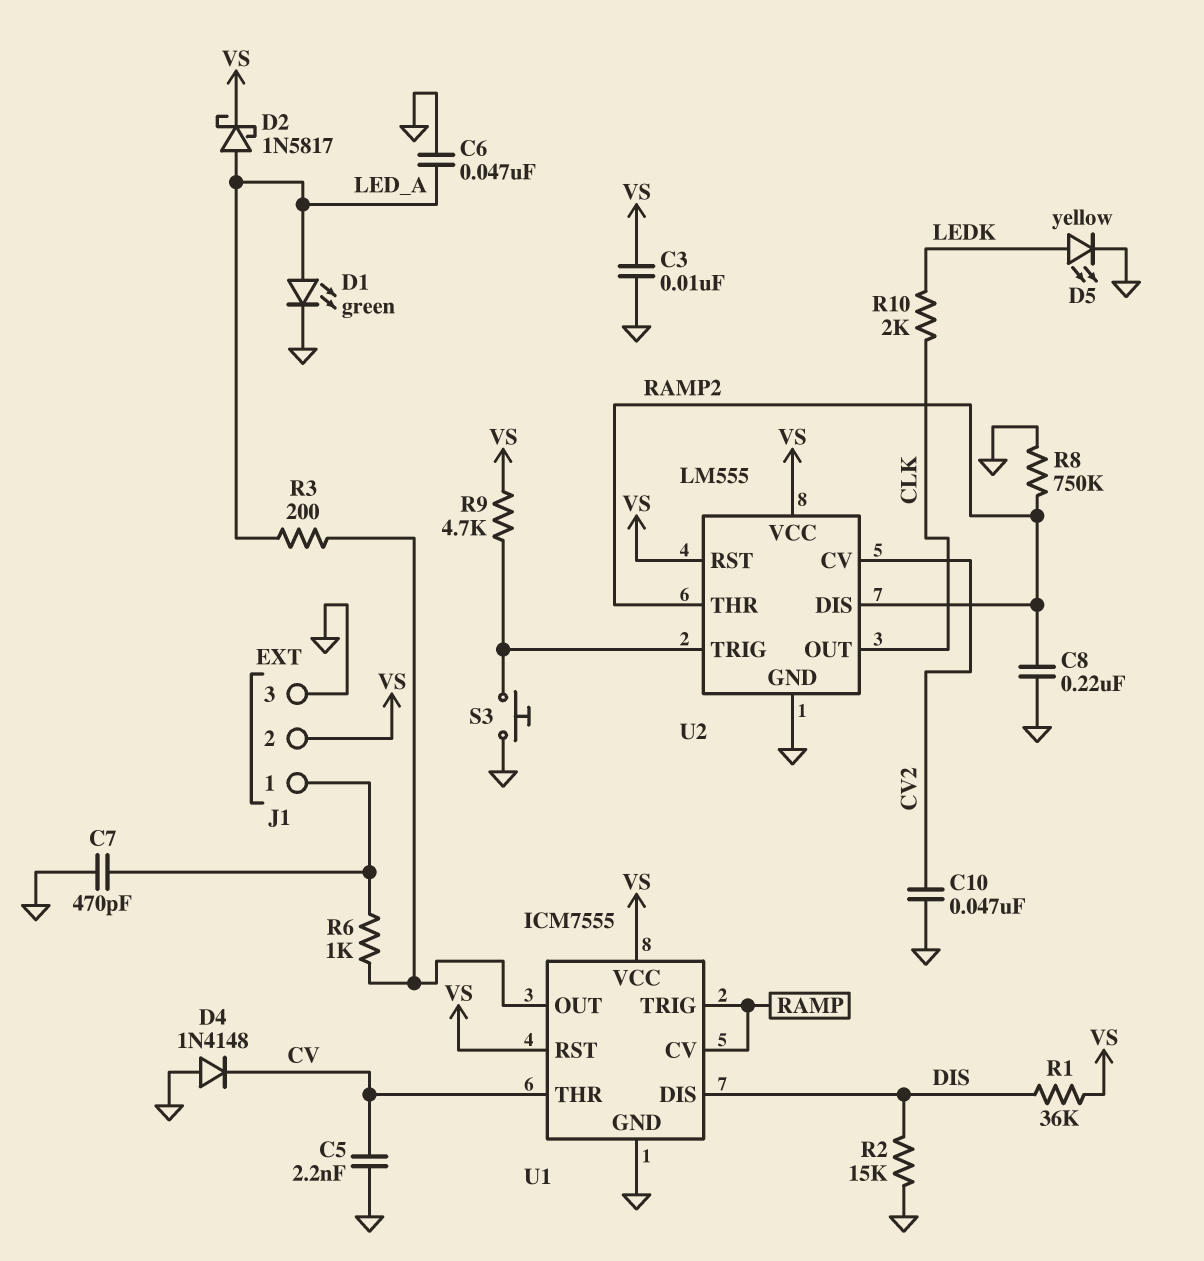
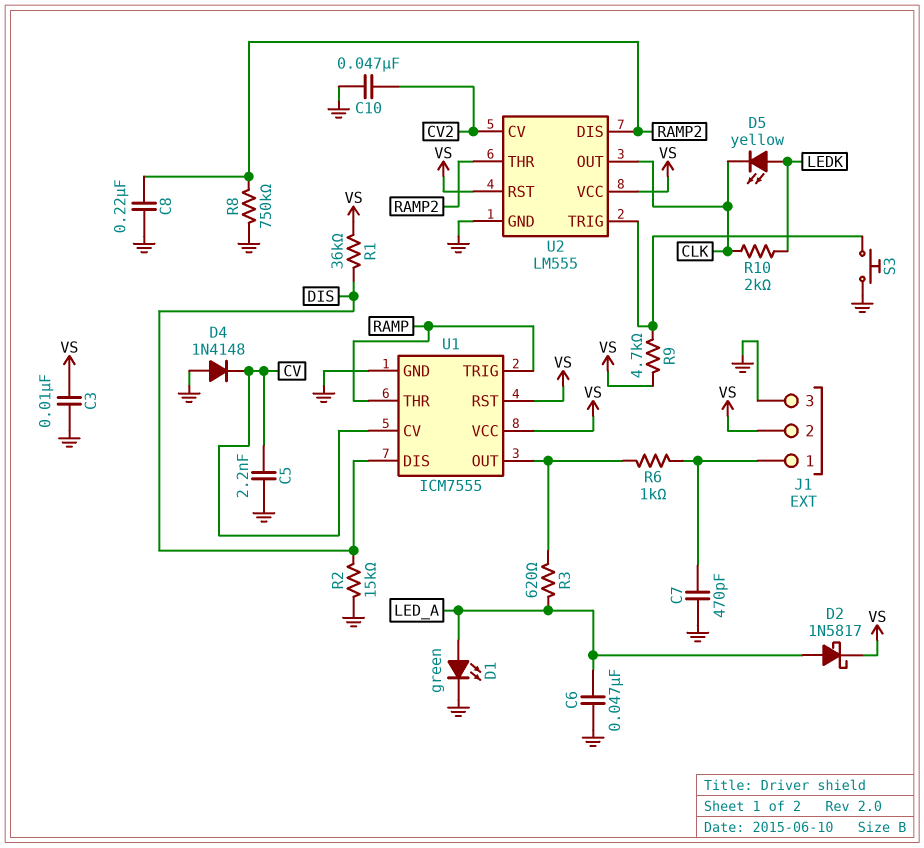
D5: LED yellow (A LEDK, K GND) -> LED yellow (A LEDK, K CLK)
R3: 200 (LED_A, U1/OUT) -> 620 (LED_A, U1/OUT)
U1 pin CV: RAMP -> CV
U1 pin THR: CV -> RAMP

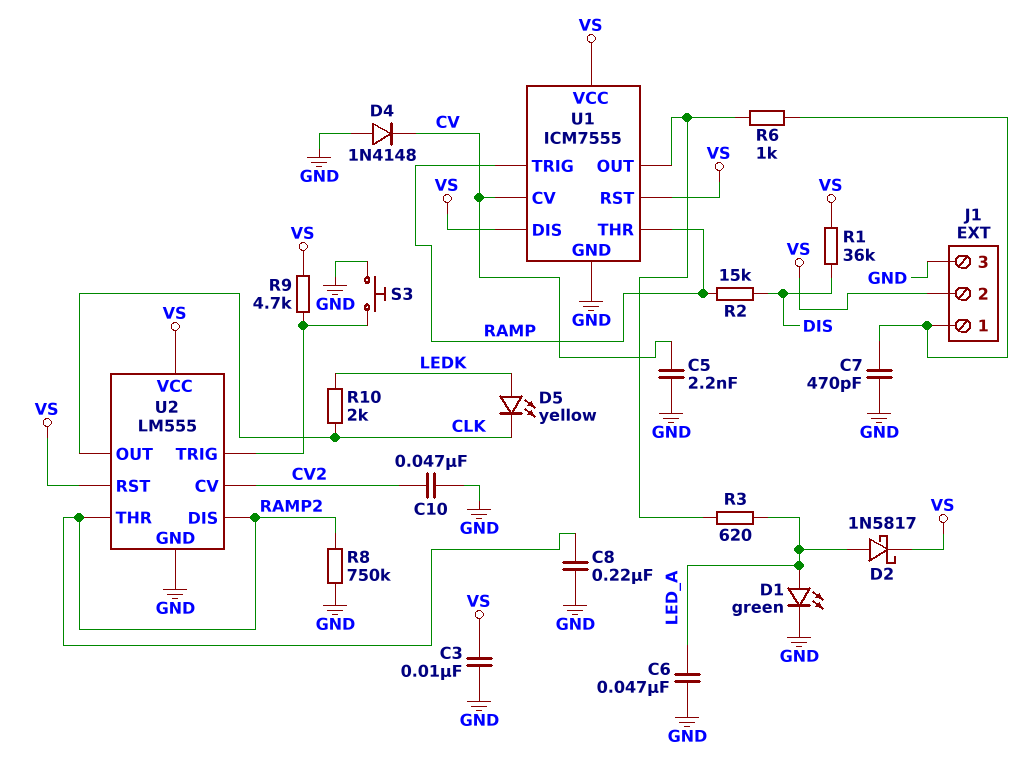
R2: 15k (DIS, GND) -> 15k (DIS, RAMP)
U1 pin DIS: DIS -> VS

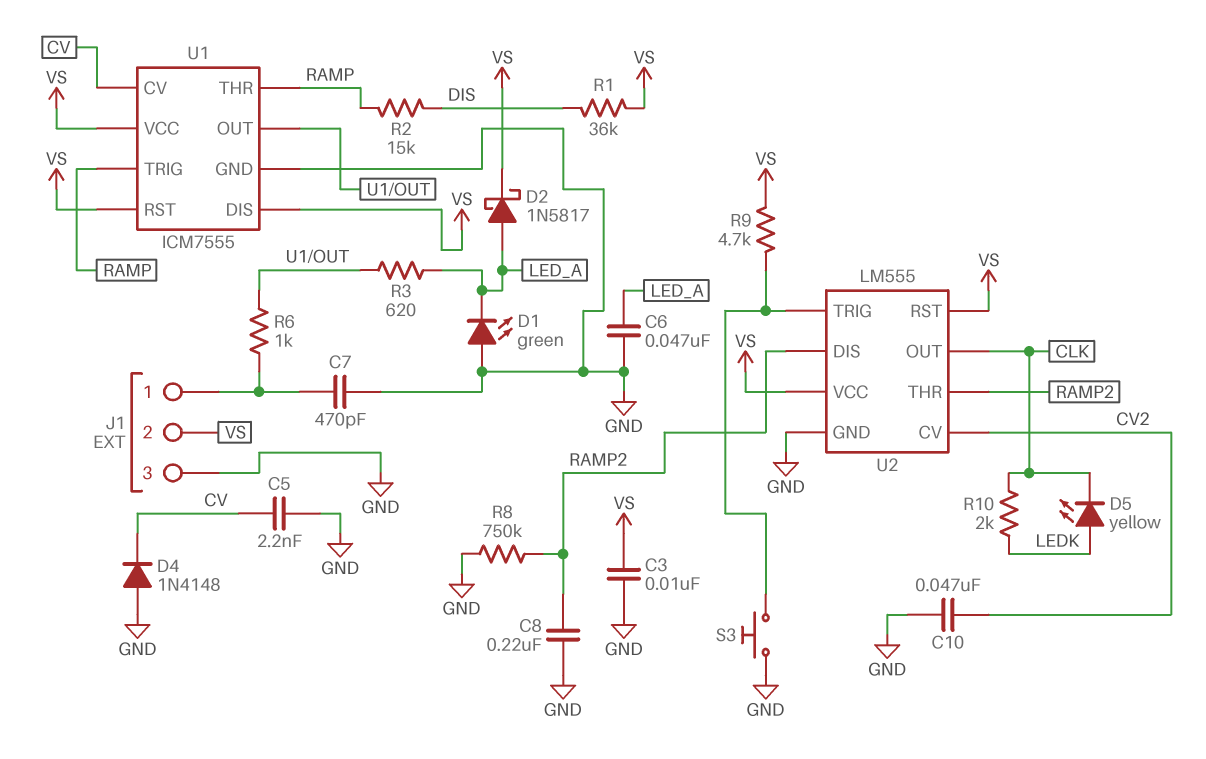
D1: LED green (A LED_A, K GND) -> LED green (A GND, K LED_A)

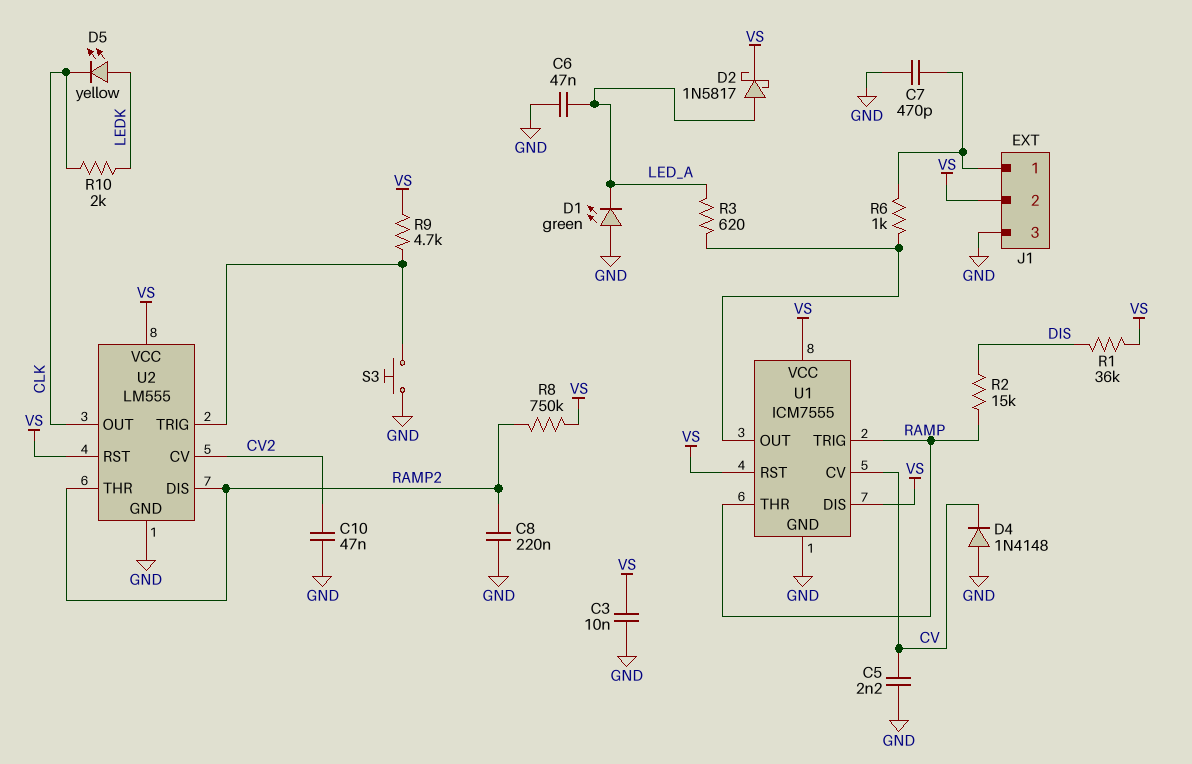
R8: 750k (GND, RAMP2) -> 750k (RAMP2, VS)

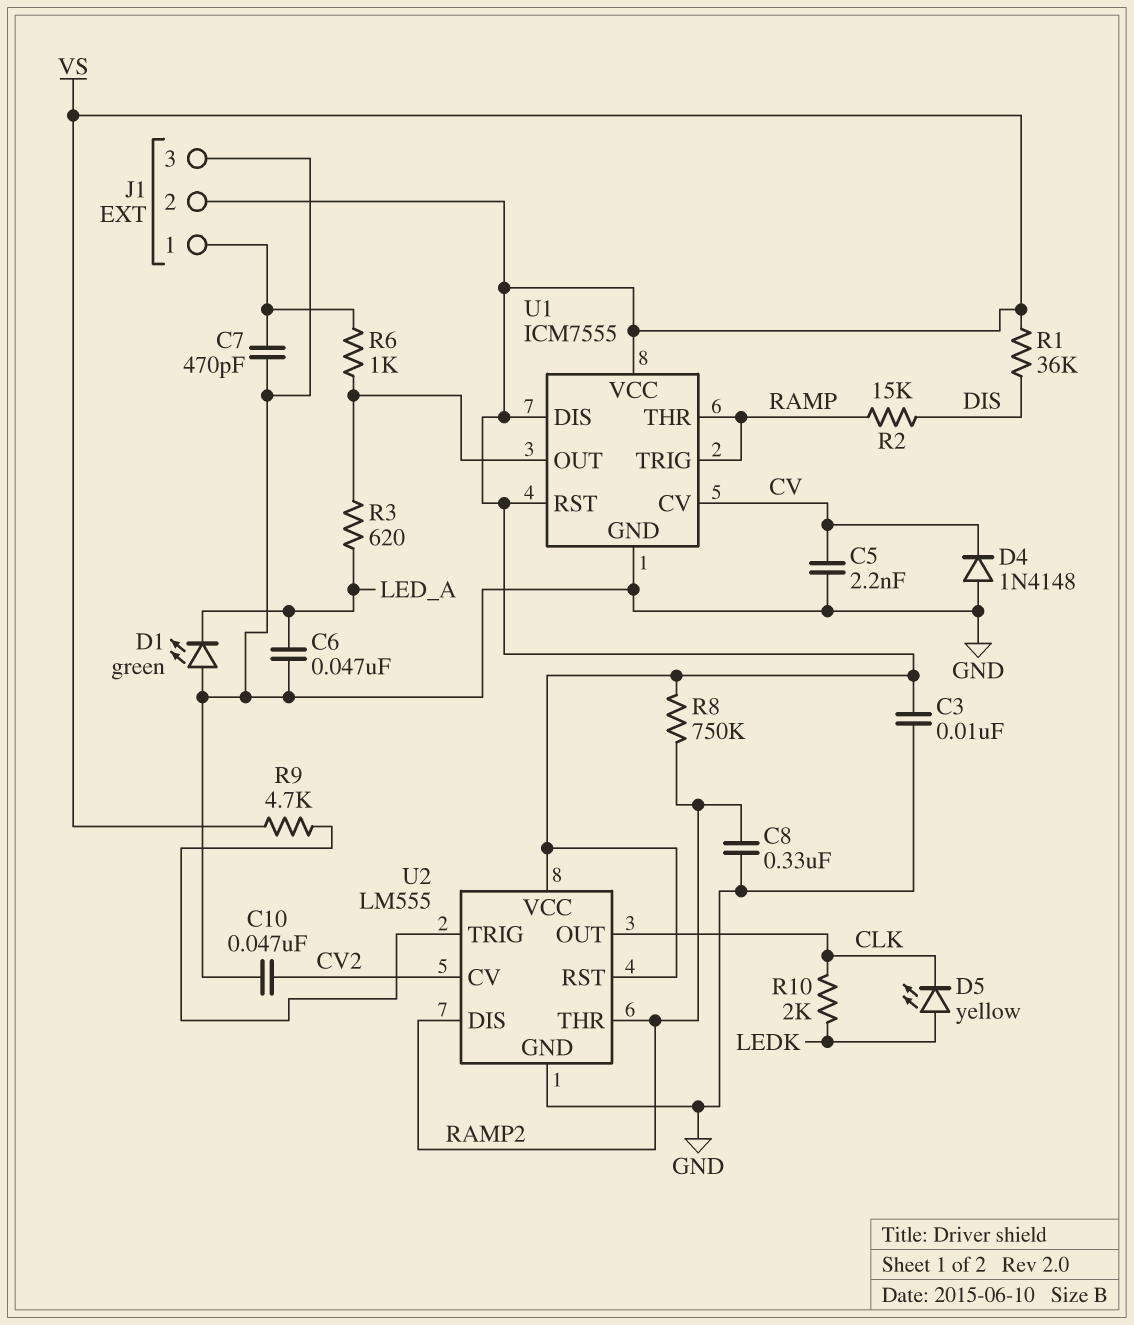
C8: 220nF (GND, RAMP2) -> 330nF (GND, RAMP2)
D2: schottky 1N5817 (A LED_A, K VS) -> none
S3: button (GND, U2/TRIG) -> none

